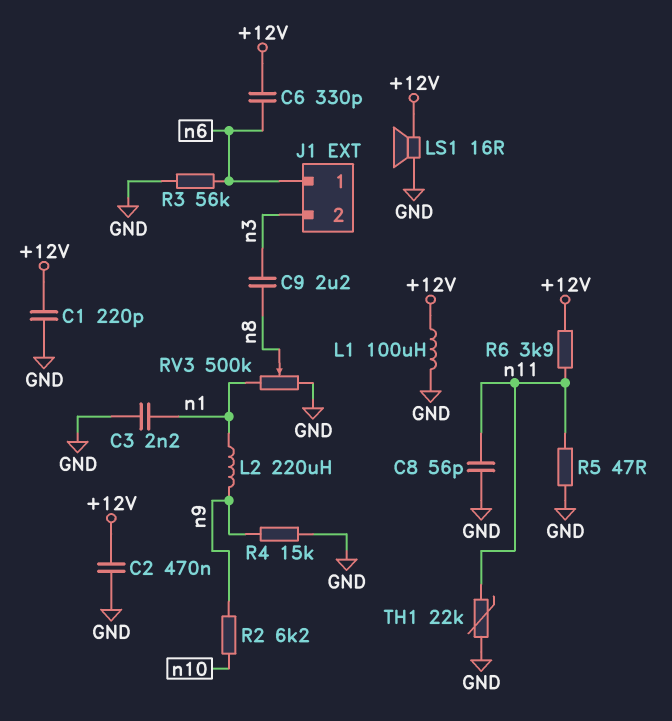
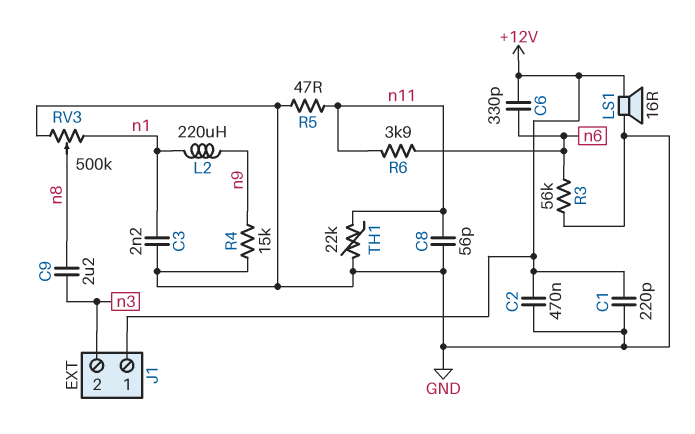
J1 pin 1: n6 -> +12V
L1: 100uH (+12V, GND) -> none
R2: 6.2k (n9, n10) -> none
R6: 3.9k (+12V, n11) -> 3.9k (n6, n11)

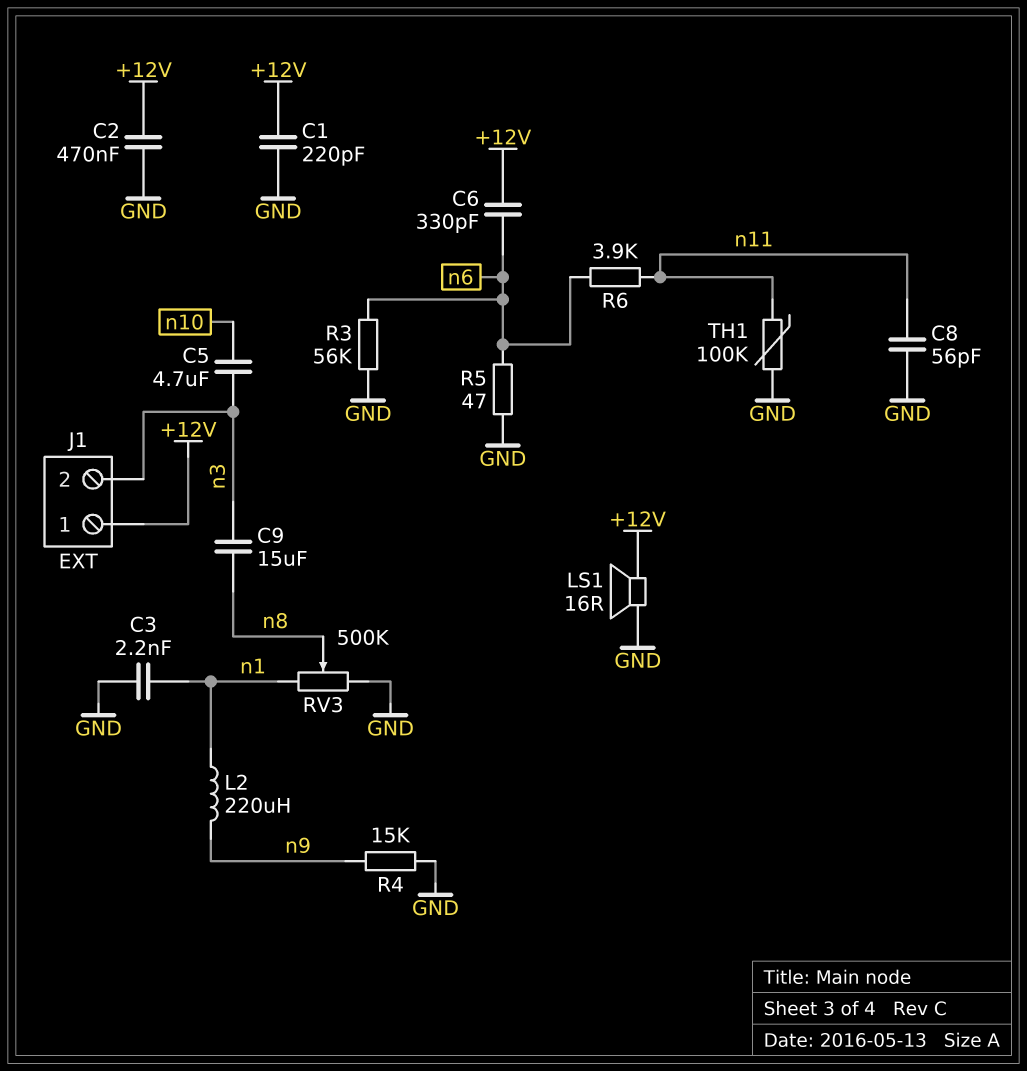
C5: none -> 4.7uF (n3, n10)
C9: 2.2uF (n3, n8) -> 15uF (n3, n8)
R5: 47 (GND, n11) -> 47 (GND, n6)
TH1: 22k (GND, n11) -> 100k (GND, n11)

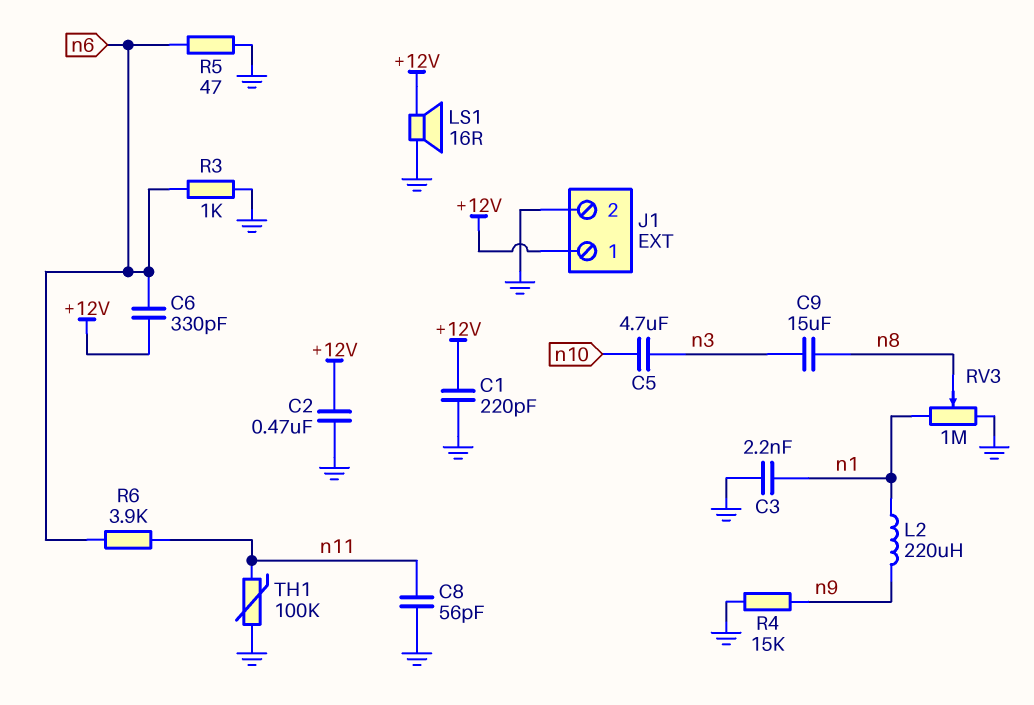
J1 pin 2: n3 -> GND
R3: 56k (GND, n6) -> 1k (GND, n6)
RV3: 500k (GND, n1, wiper n8) -> 1M (GND, n1, wiper n8)

